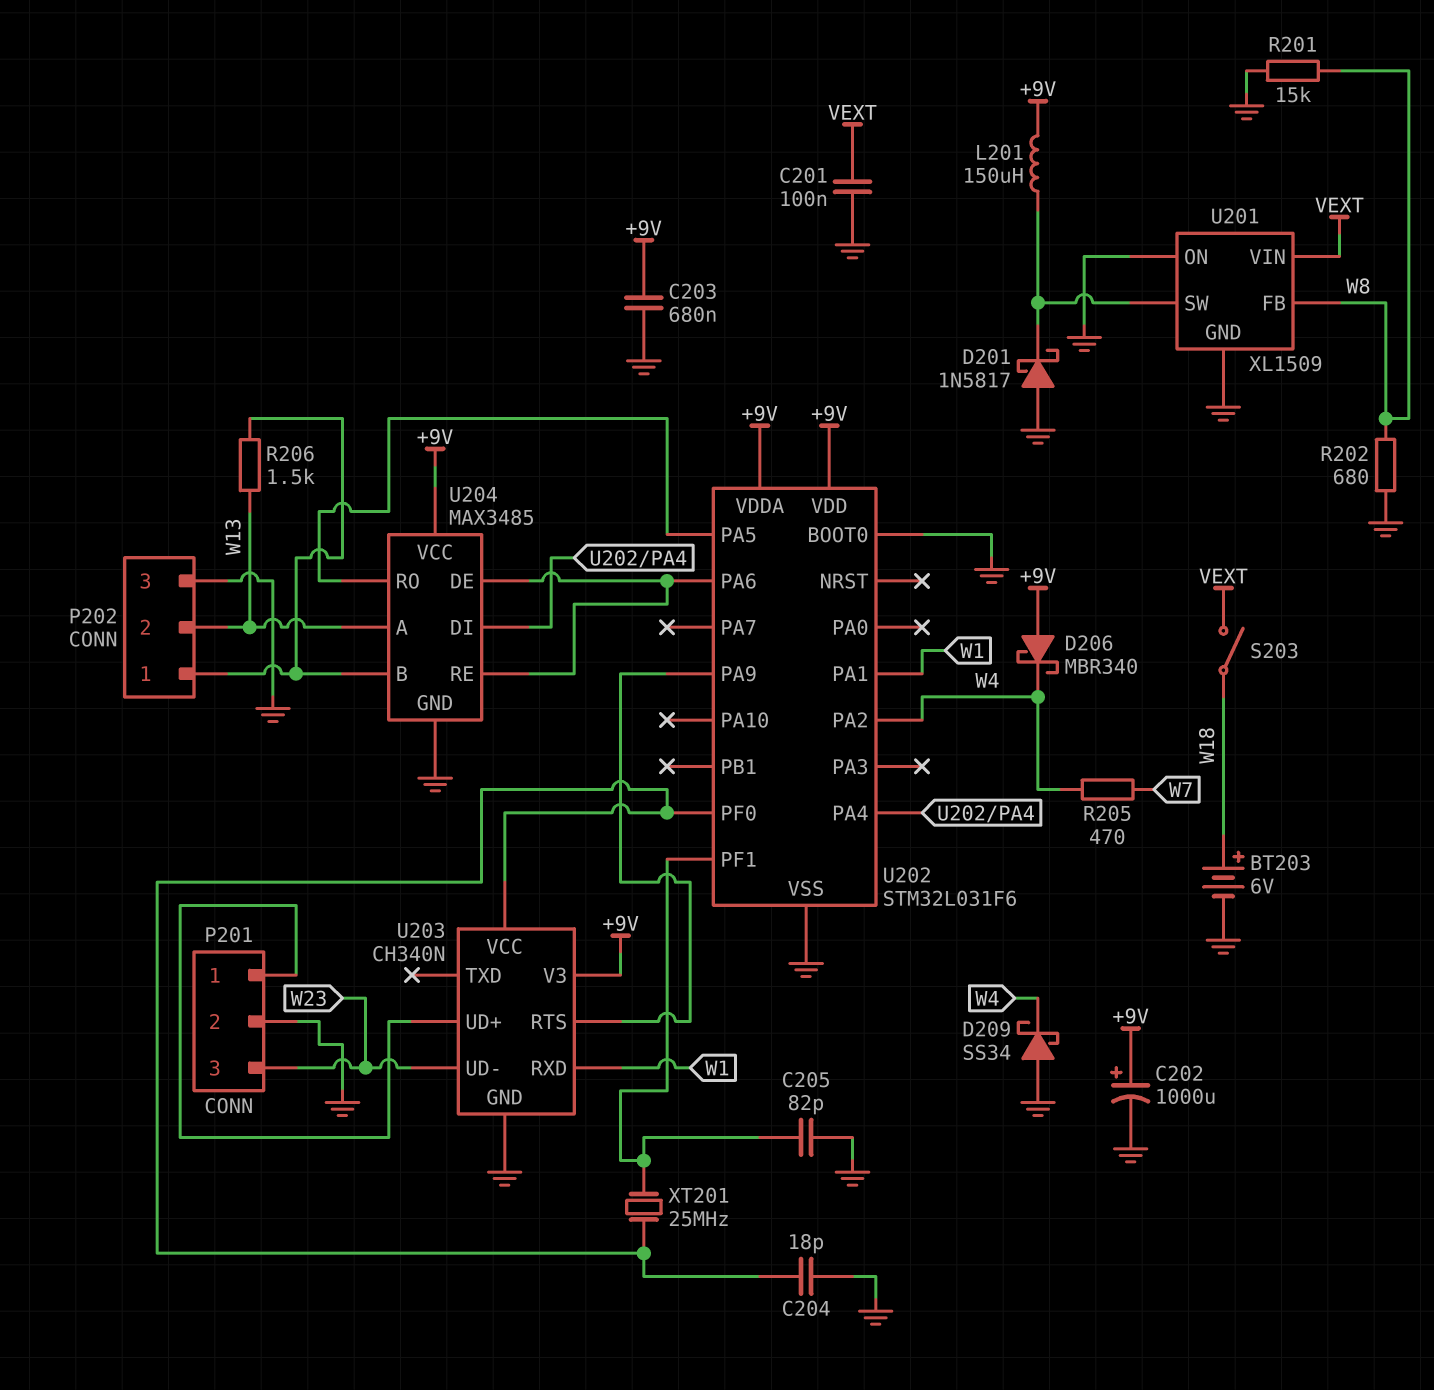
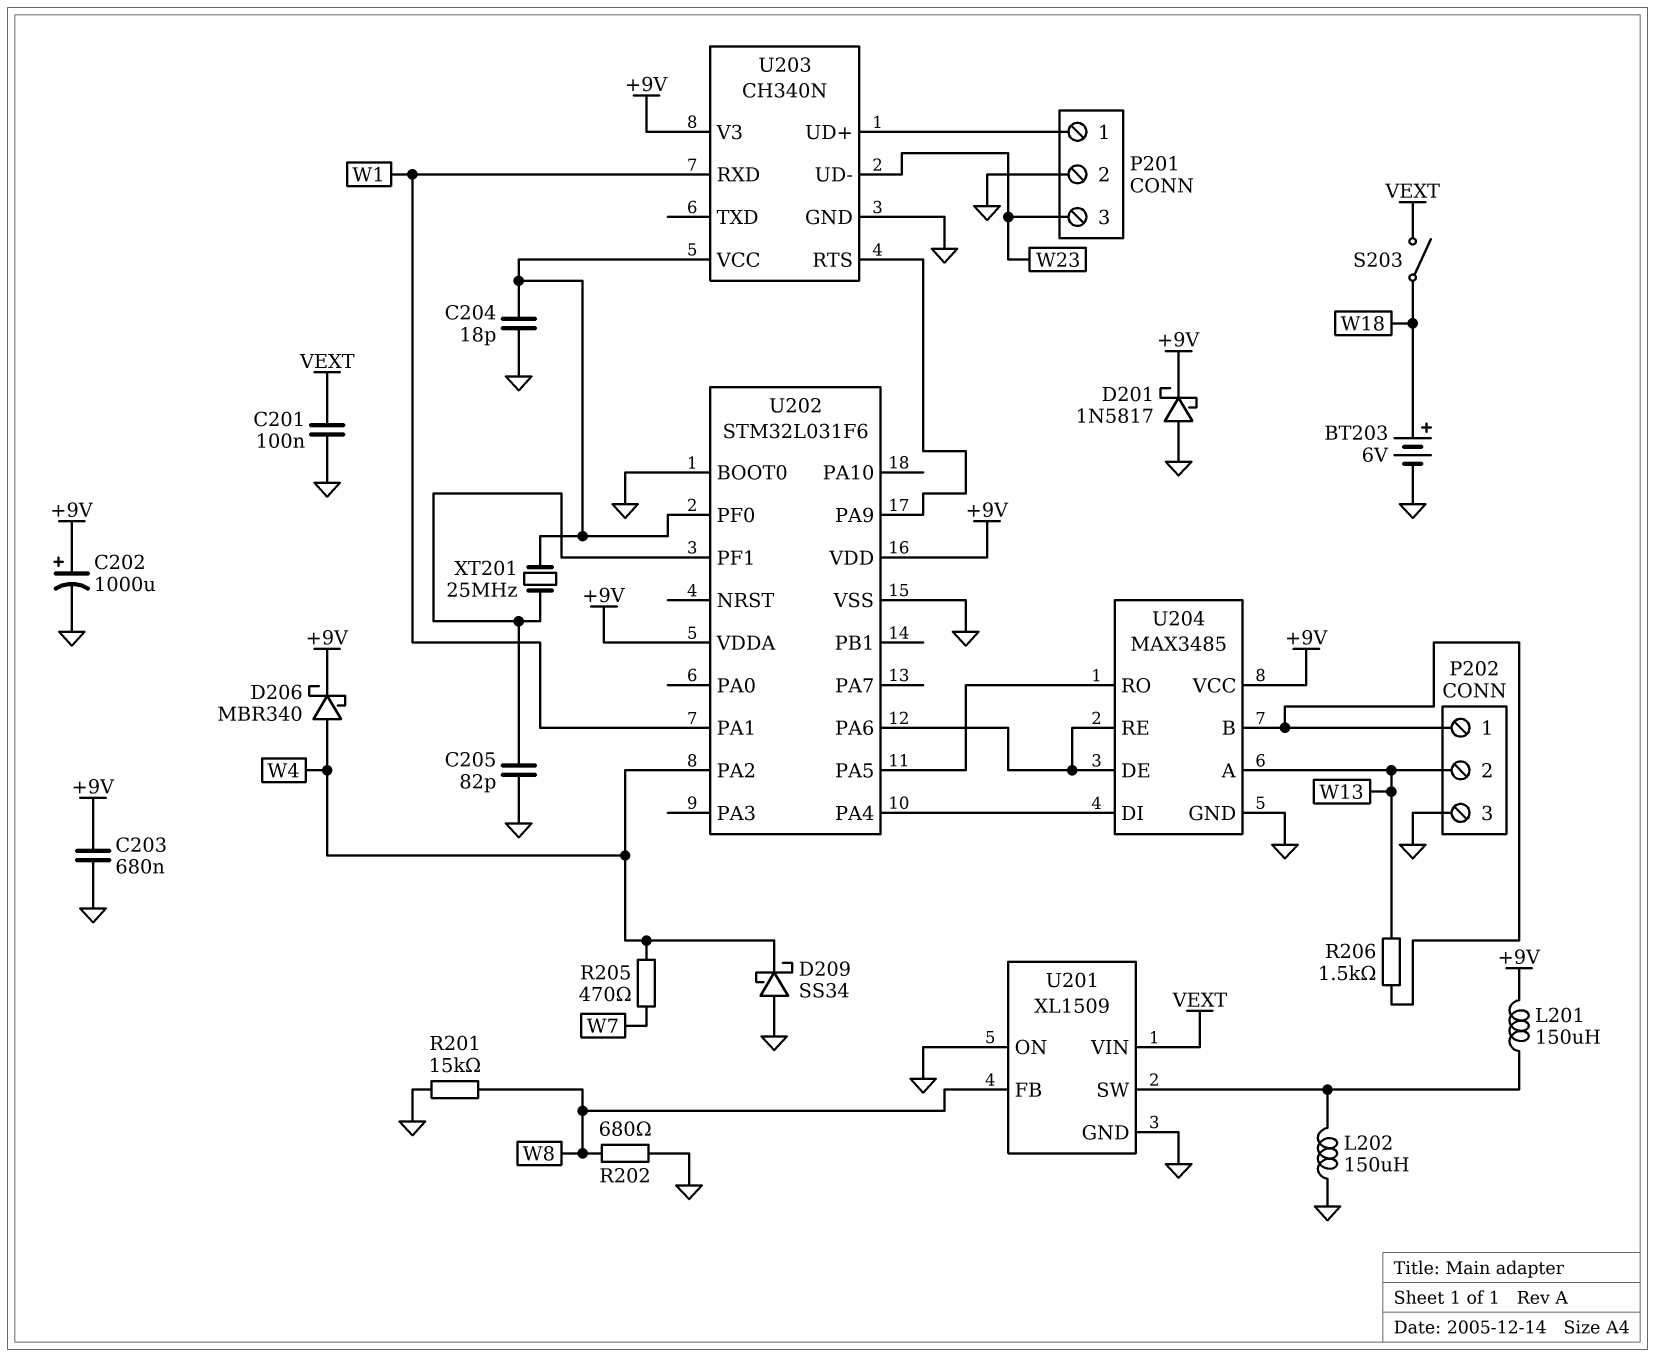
D201: schottky 1N5817 (A GND, K U201/SW) -> schottky 1N5817 (A GND, K +9V)
D206: schottky MBR340 (A +9V, K W4) -> schottky MBR340 (A W4, K +9V)
L202: none -> 150uH (GND, U201/SW)

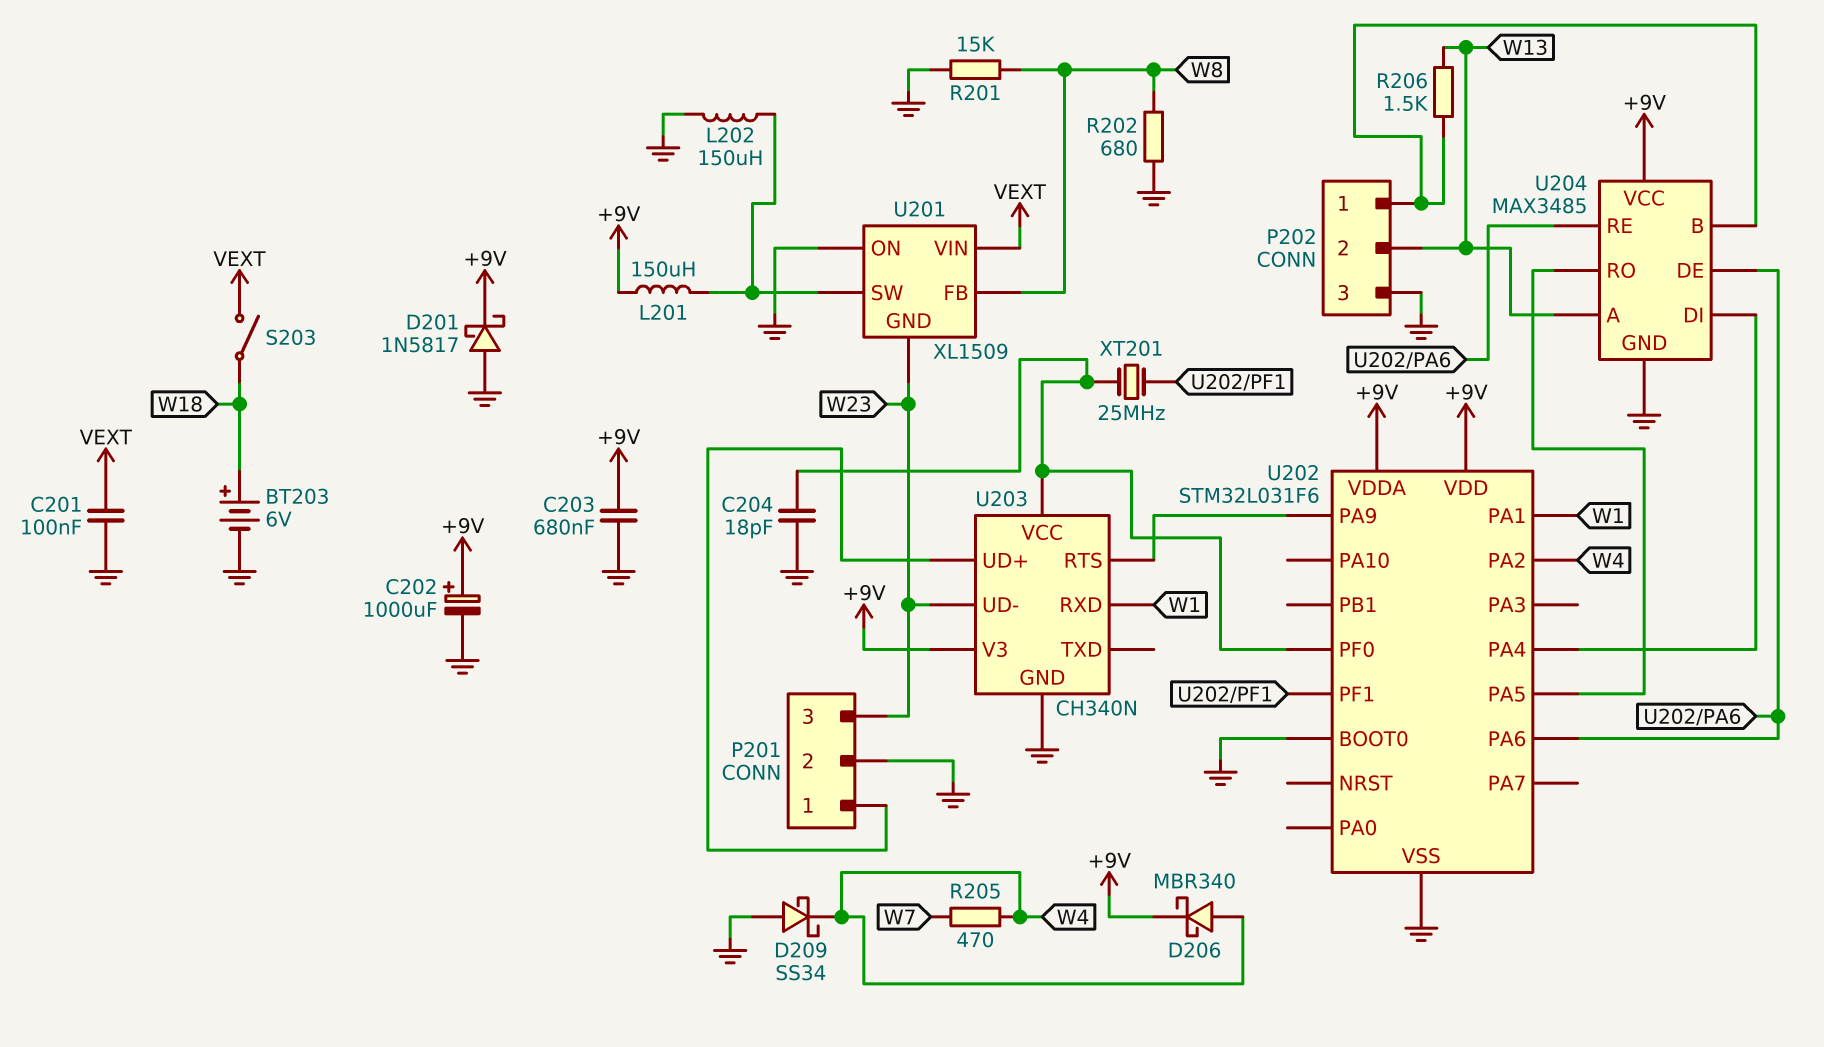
C205: 82pF (GND, U202/PF1) -> none
U201 pin GND: GND -> W23

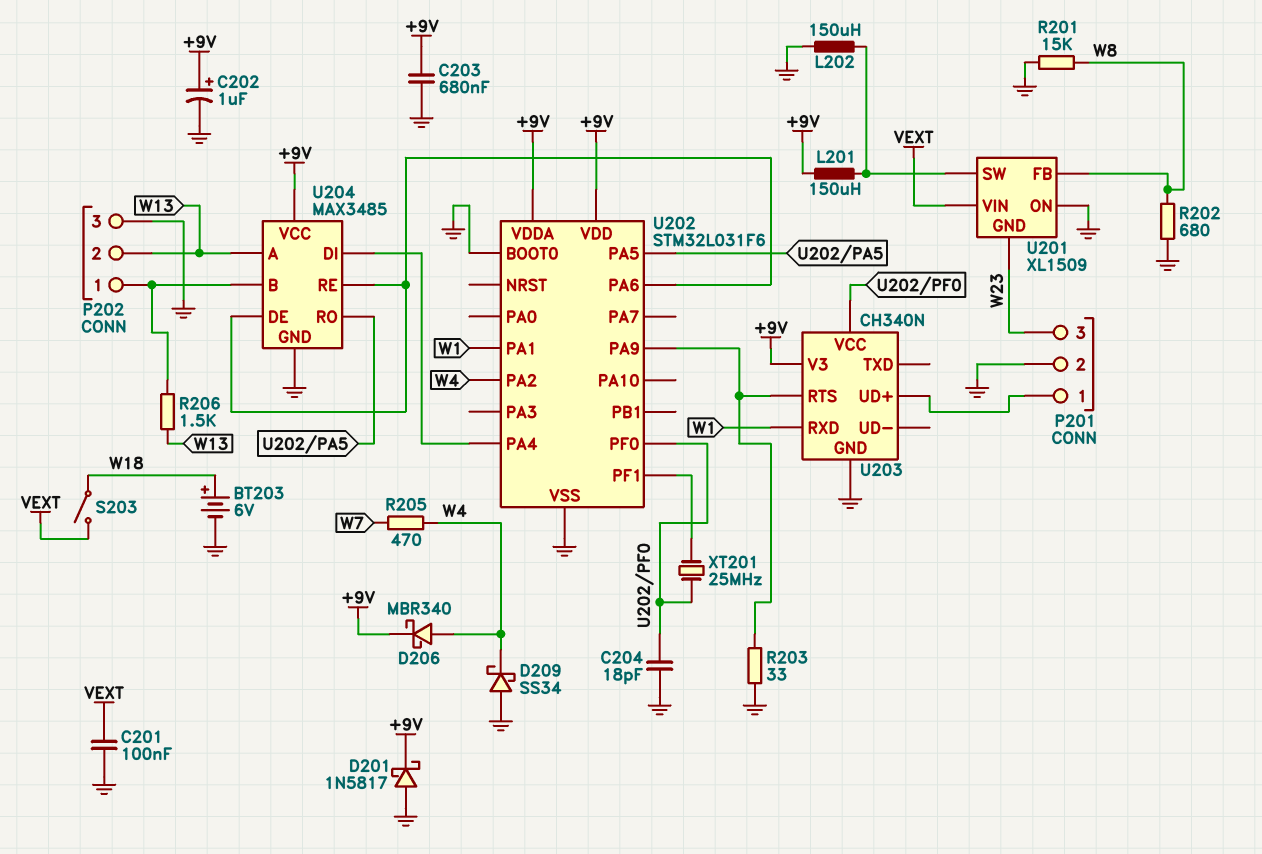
C202: 1000uF (plus +9V, minus GND) -> 1uF (plus +9V, minus GND)
R203: none -> 33 (GND, U202/PA9)
U203 pin UD-: W23 -> none

